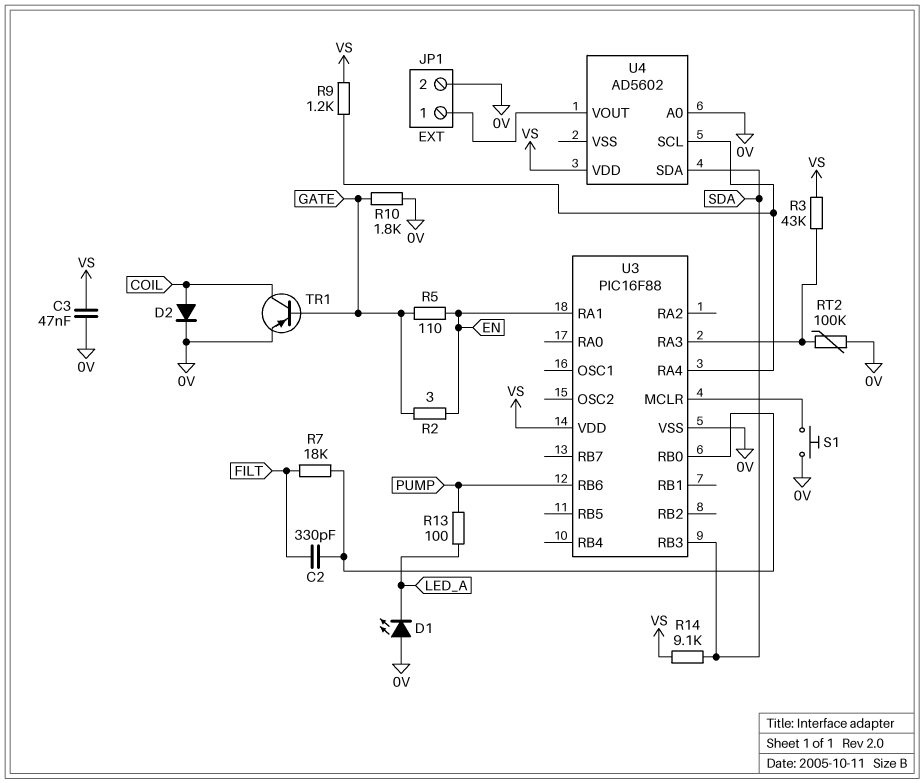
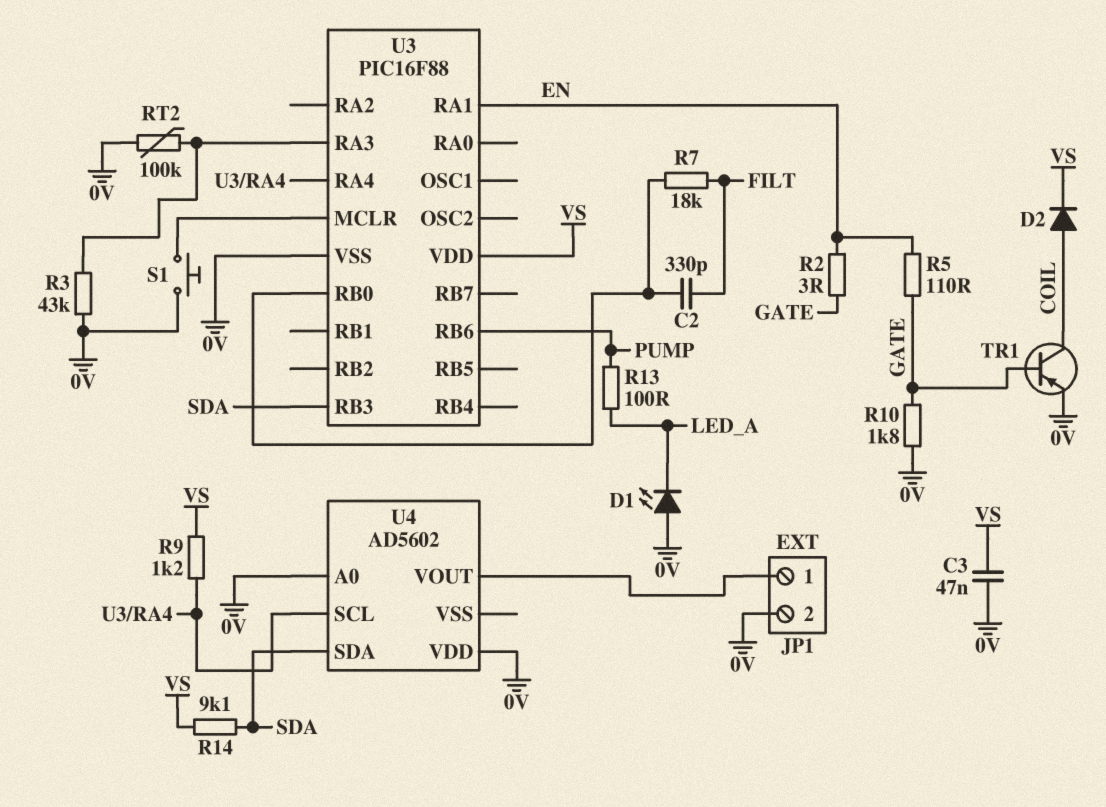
D2: diode (A COIL, K 0V) -> diode (A COIL, K VS)
R3: 43k (U3/RA3, VS) -> 43k (0V, U3/RA3)
U4 pin VDD: VS -> 0V

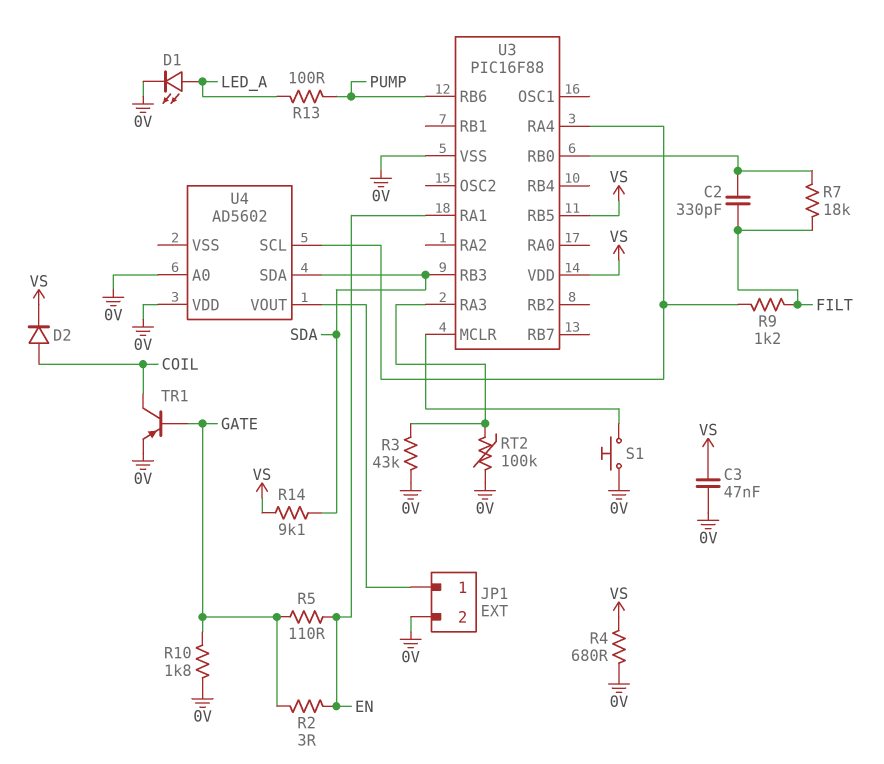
D1: LED (A 0V, K LED_A) -> LED (A LED_A, K 0V)
R4: none -> 680 (0V, VS)
R9: 1.2k (U3/RA4, VS) -> 1.2k (FILT, U3/RA4)
U3 pin RB5: none -> VS

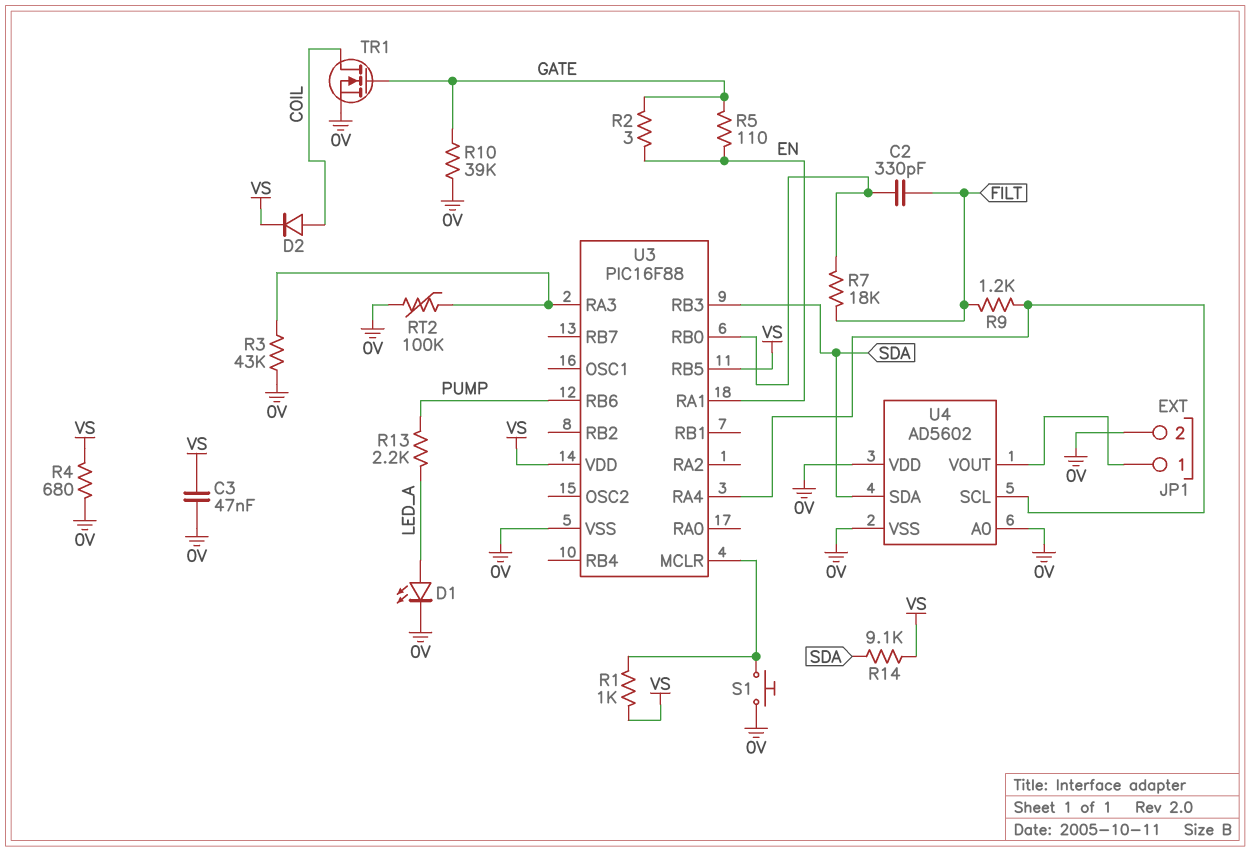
R1: none -> 1k (U3/MCLR, VS)
R10: 1.8k (0V, GATE) -> 39k (0V, GATE)
R13: 100 (LED_A, PUMP) -> 2.2k (LED_A, PUMP)
TR1: PNP (B GATE, C COIL, E 0V) -> NMOS (G GATE, D COIL, S 0V)
U4 pin VSS: none -> 0V

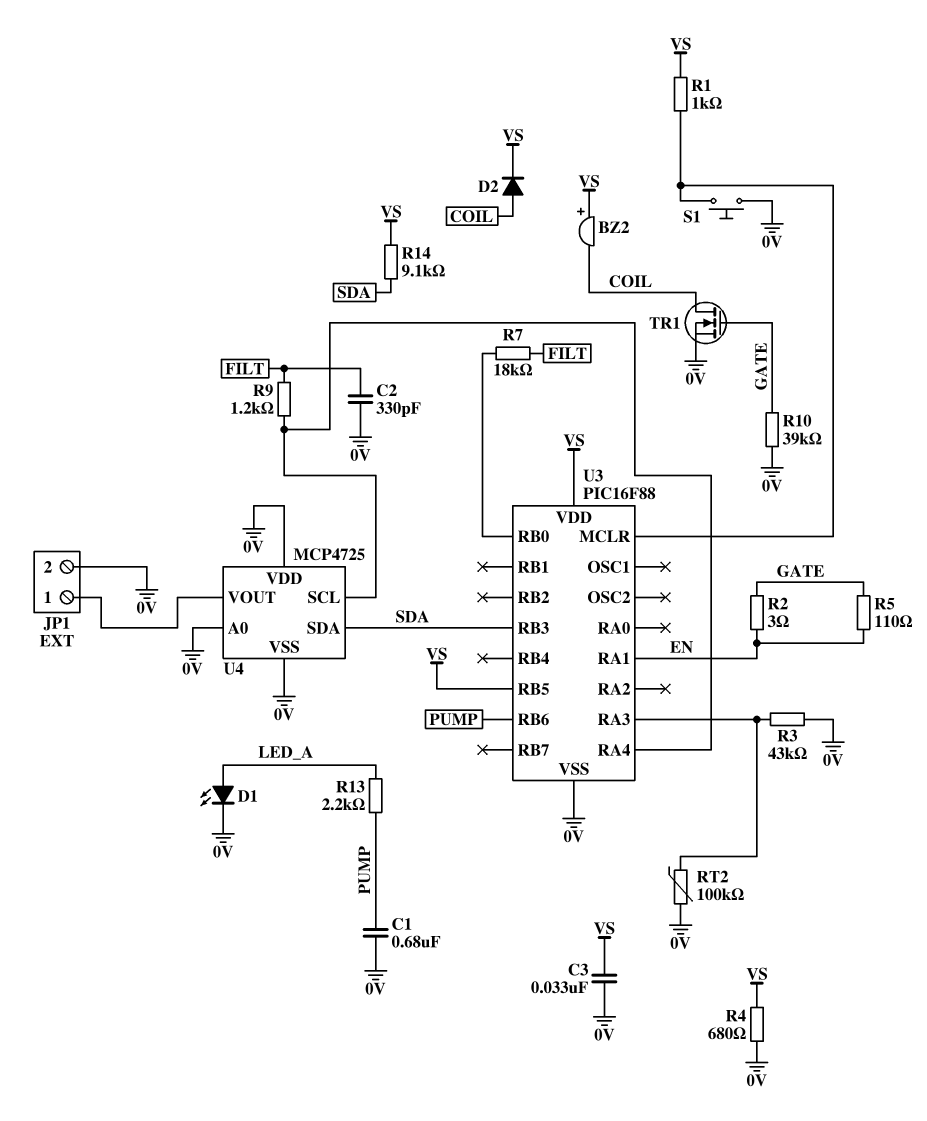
BZ2: none -> buzzer (plus VS, minus COIL)
C1: none -> 680nF (0V, PUMP)
C2: 330pF (FILT, U3/RB0) -> 330pF (0V, FILT)
C3: 47nF (0V, VS) -> 33nF (0V, VS)
U4: AD5602 -> MCP4725

